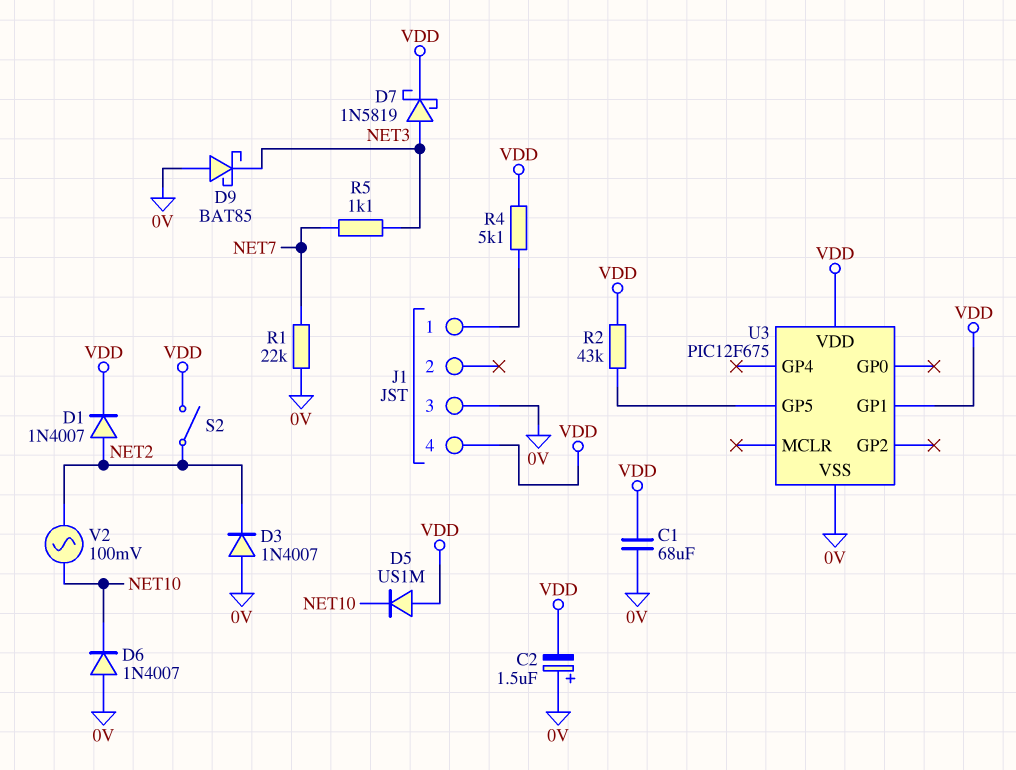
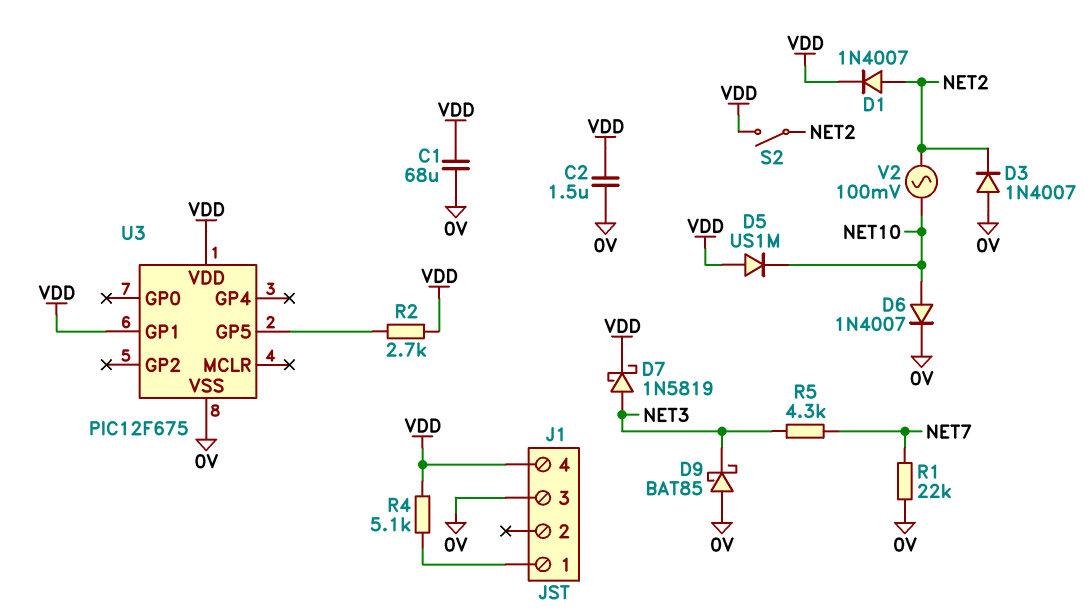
C2: 1.5uF (plus 0V, minus VDD) -> 1.5uF (0V, VDD)
D6: diode 1N4007 (A 0V, K NET10) -> diode 1N4007 (A NET10, K 0V)
R2: 43k (U3/GP5, VDD) -> 2.7k (U3/GP5, VDD)
R5: 1.1k (NET3, NET7) -> 4.3k (NET3, NET7)

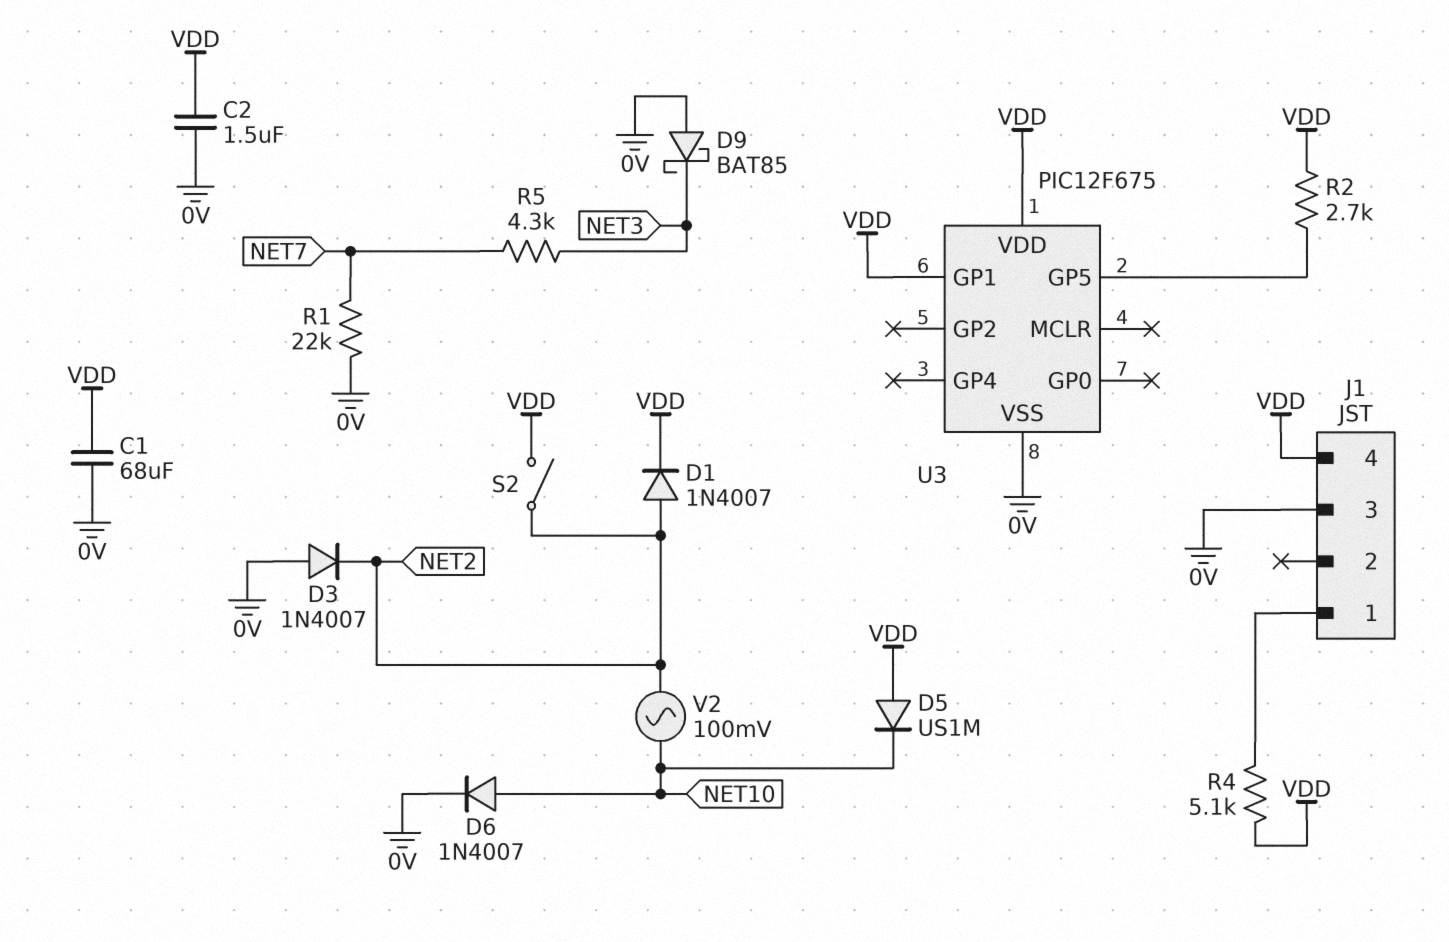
D7: schottky 1N5819 (A NET3, K VDD) -> none

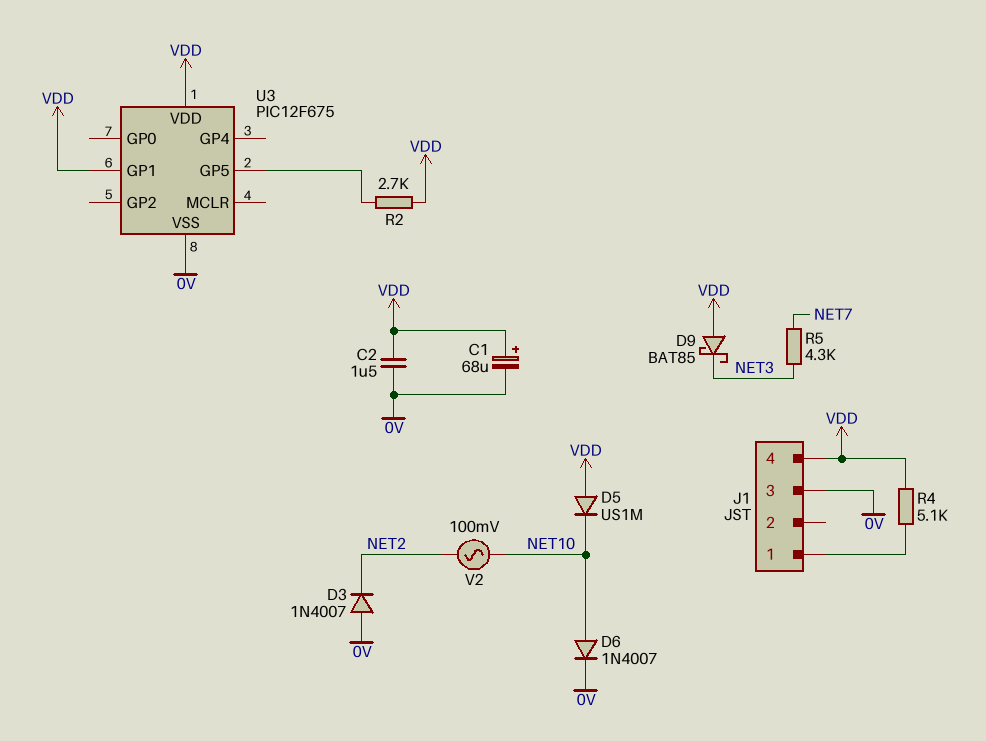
C1: 68uF (0V, VDD) -> 68uF (plus VDD, minus 0V)
D1: diode 1N4007 (A NET2, K VDD) -> none
D9: schottky BAT85 (A 0V, K NET3) -> schottky BAT85 (A VDD, K NET3)
R1: 22k (0V, NET7) -> none
S2: switch (NET2, VDD) -> none

